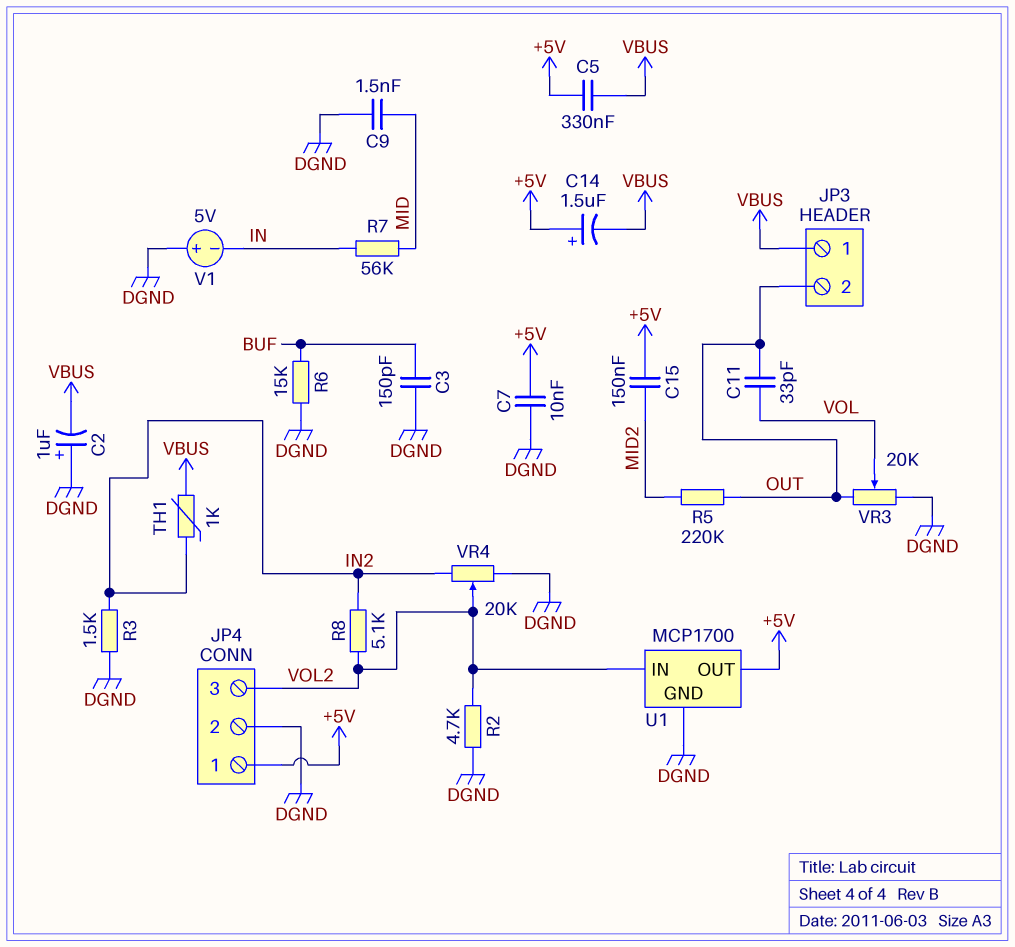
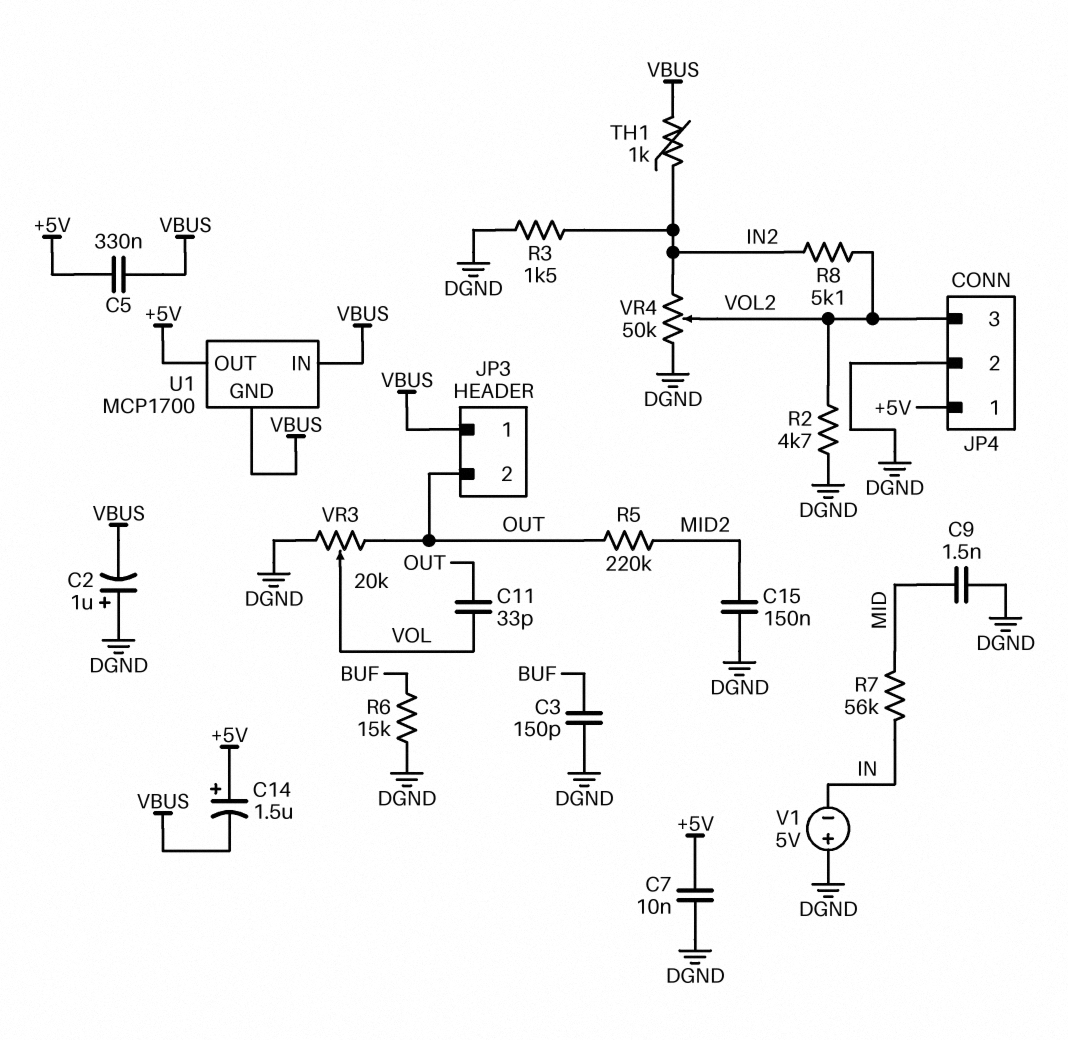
C15: 150nF (+5V, MID2) -> 150nF (DGND, MID2)
U1 pin GND: DGND -> VBUS
U1 pin IN: VOL2 -> VBUS
VR4: 20k (DGND, IN2, wiper VOL2) -> 50k (DGND, IN2, wiper VOL2)

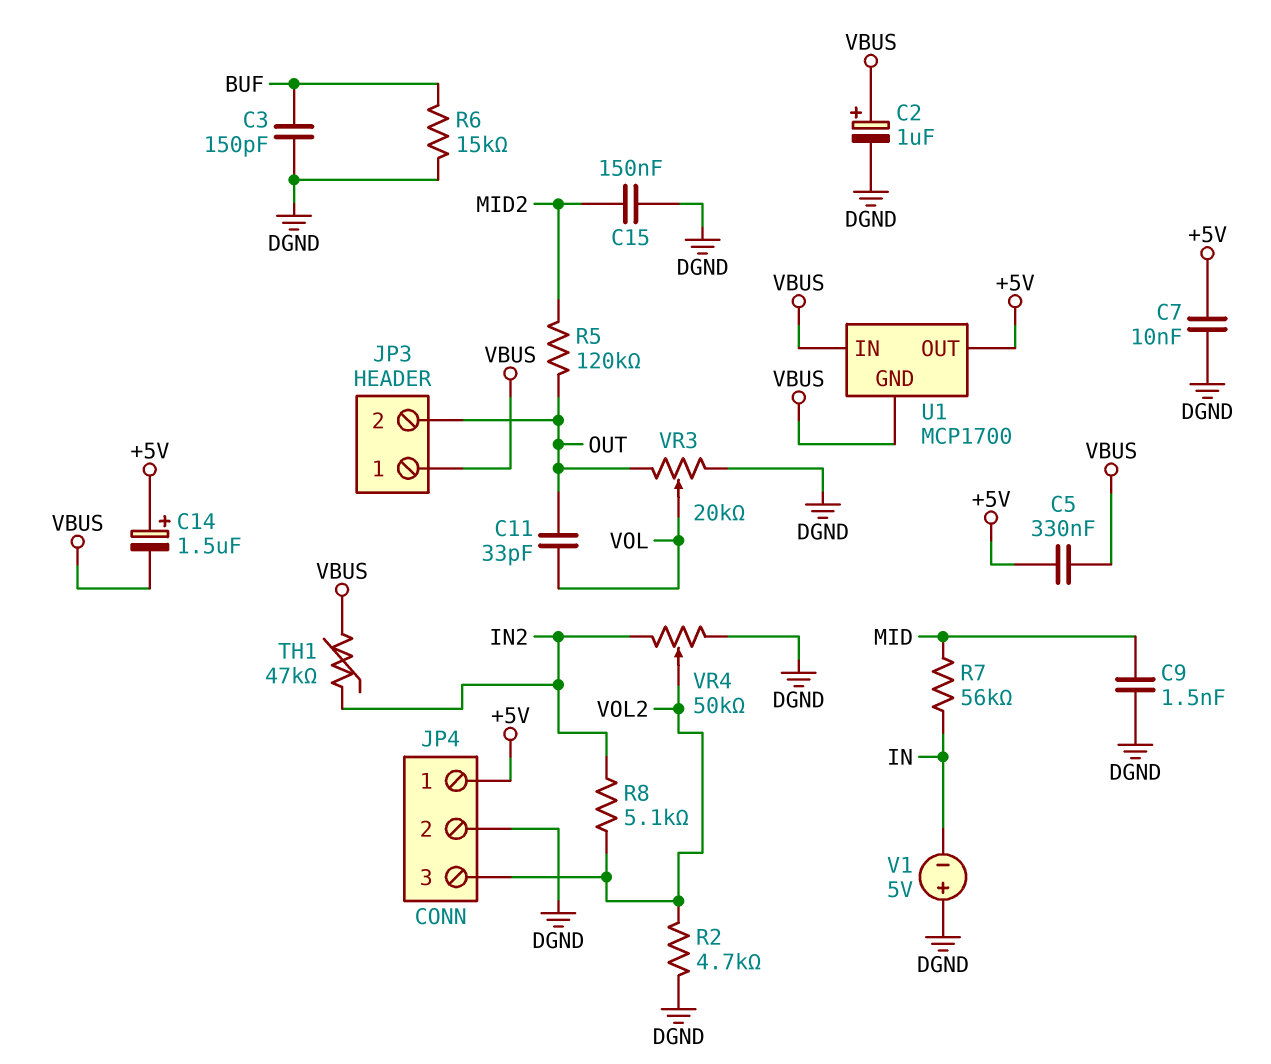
C2: 1uF (plus DGND, minus VBUS) -> 1uF (plus VBUS, minus DGND)
R3: 1.5k (DGND, IN2) -> none
R5: 220k (MID2, OUT) -> 120k (MID2, OUT)
TH1: 1k (IN2, VBUS) -> 47k (IN2, VBUS)

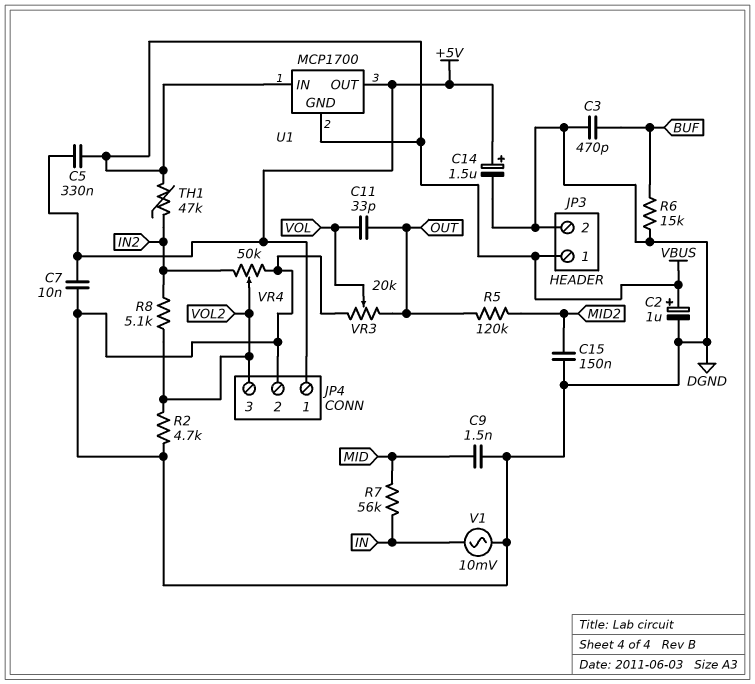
C3: 150pF (BUF, DGND) -> 470pF (BUF, DGND)
C14: 1.5uF (plus +5V, minus VBUS) -> 1.5uF (plus +5V, minus DGND)
JP3 pin 2: OUT -> DGND
V1: 5V (plus DGND, minus IN) -> AC 10mV (DGND, IN)

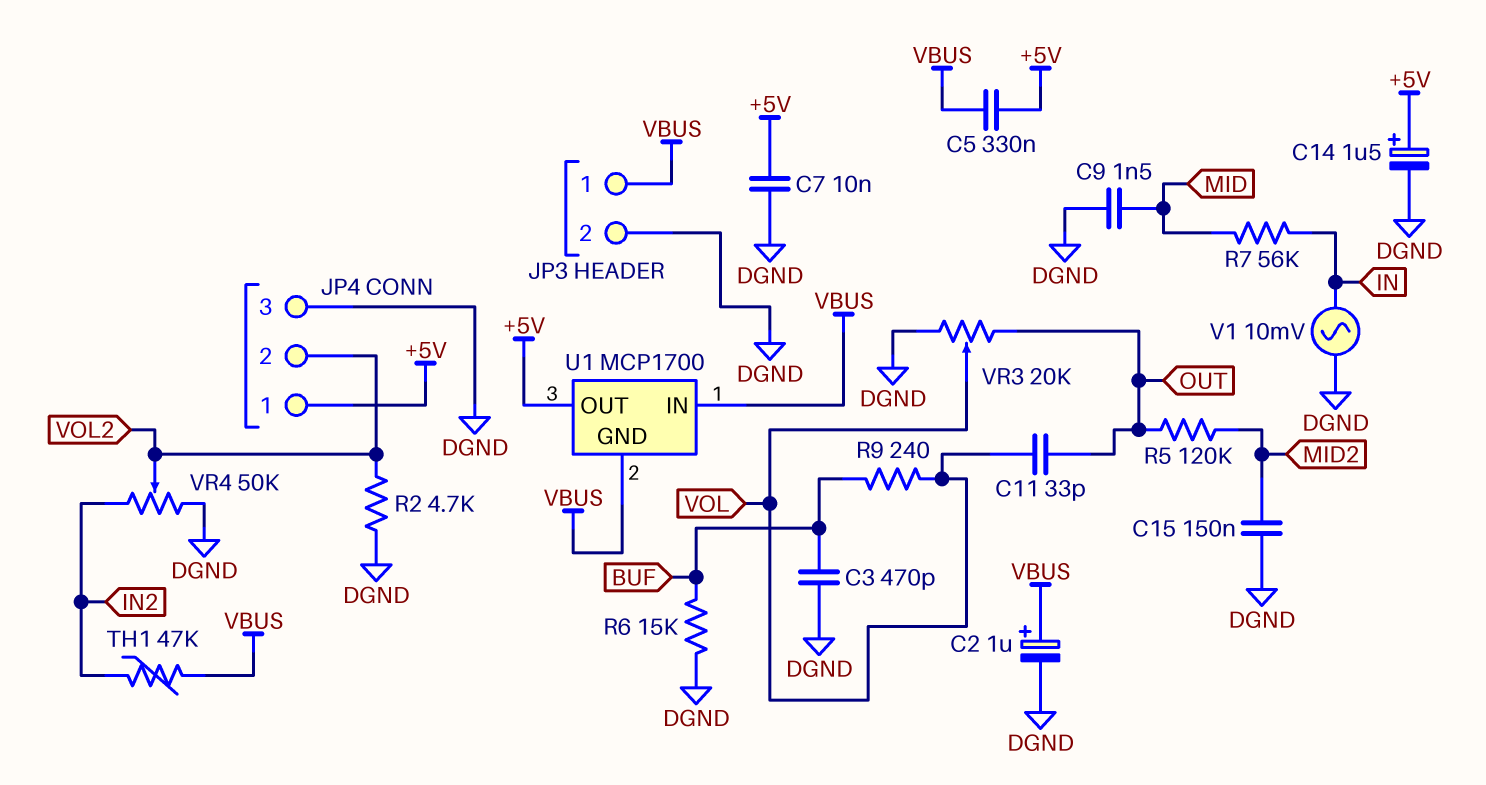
JP4 pin 2: DGND -> VOL2
JP4 pin 3: VOL2 -> DGND
R8: 5.1k (IN2, VOL2) -> none
R9: none -> 240 (BUF, VOL)

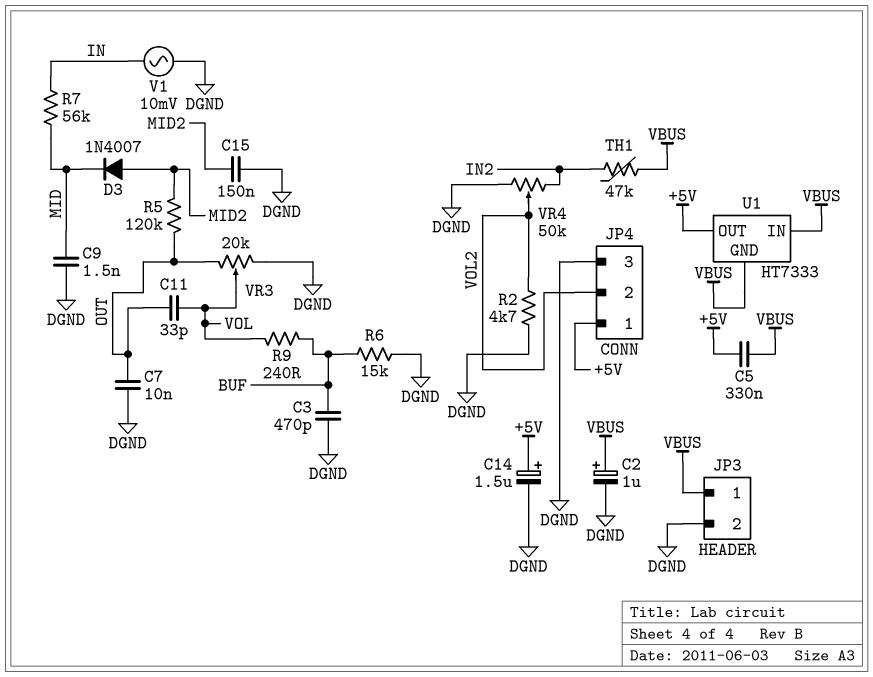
C7: 10nF (+5V, DGND) -> 10nF (DGND, OUT)
D3: none -> diode 1N4007 (A MID2, K MID)
U1: MCP1700 -> HT7333

